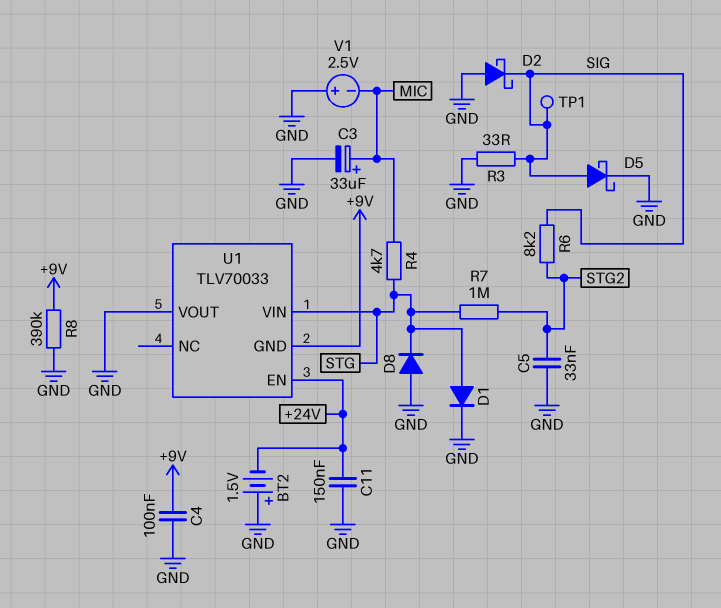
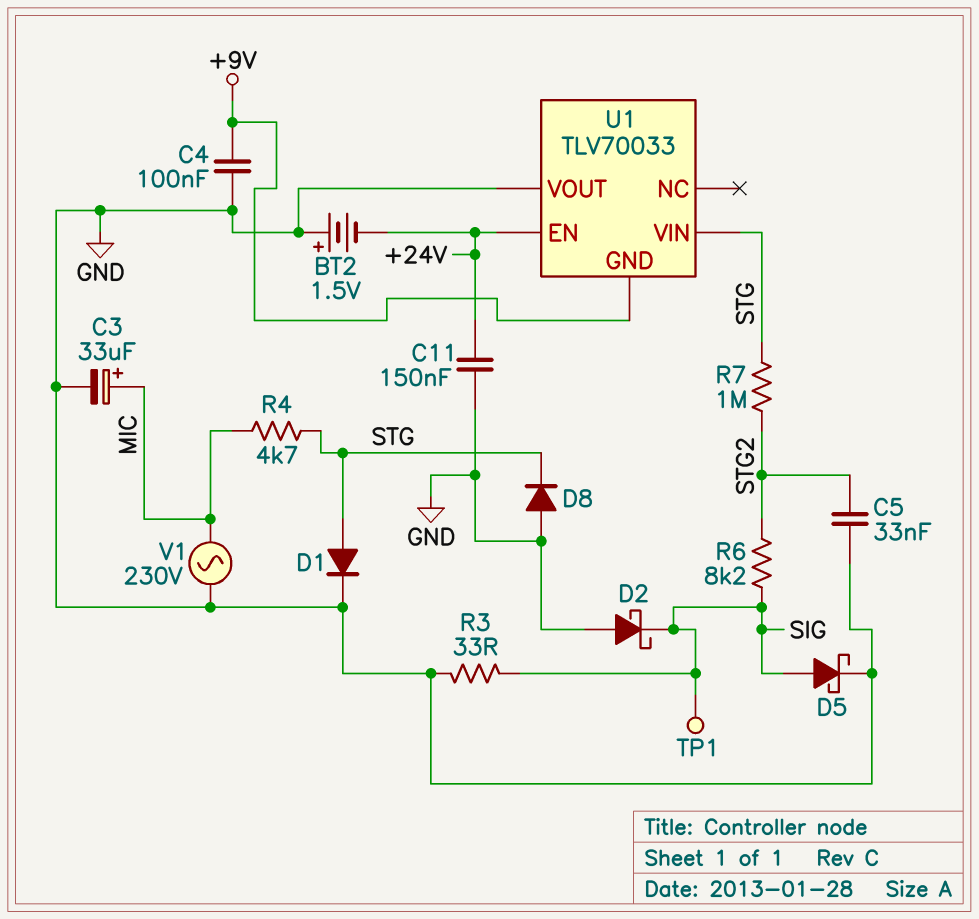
R8: 390k (+9V, GND) -> none
V1: 2.5V (plus GND, minus MIC) -> AC 230V (GND, MIC)

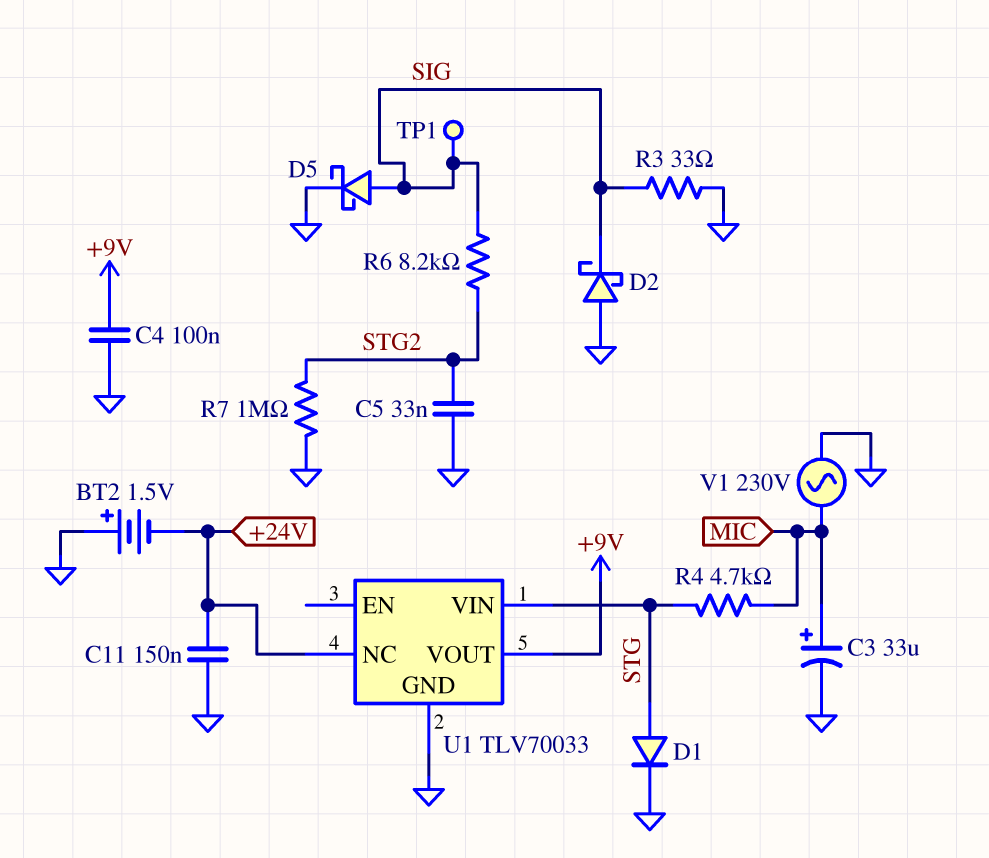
D8: diode (A GND, K STG) -> none
R7: 1M (STG, STG2) -> 1M (GND, STG2)
U1 pin EN: +24V -> none
U1 pin GND: +9V -> GND
U1 pin NC: none -> +24V
U1 pin VOUT: GND -> +9V

